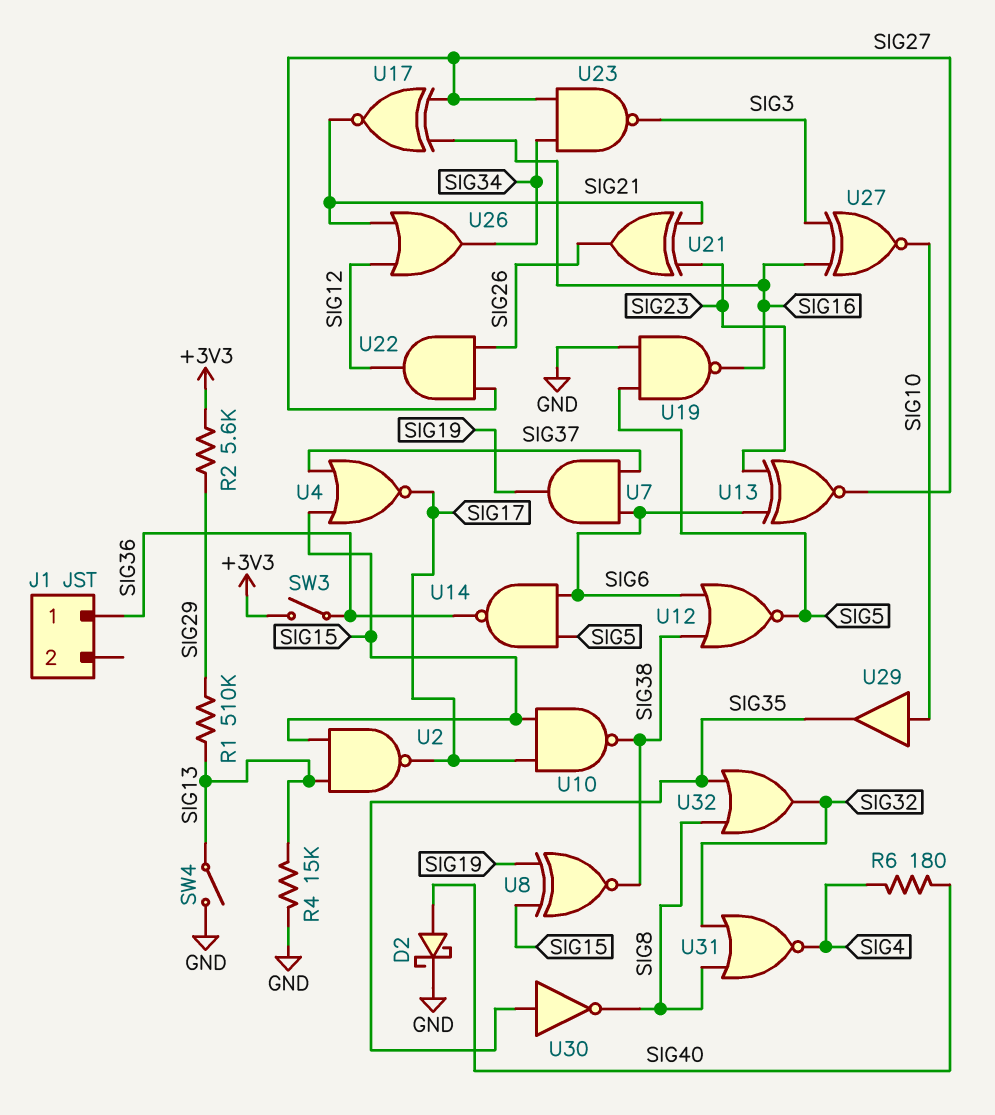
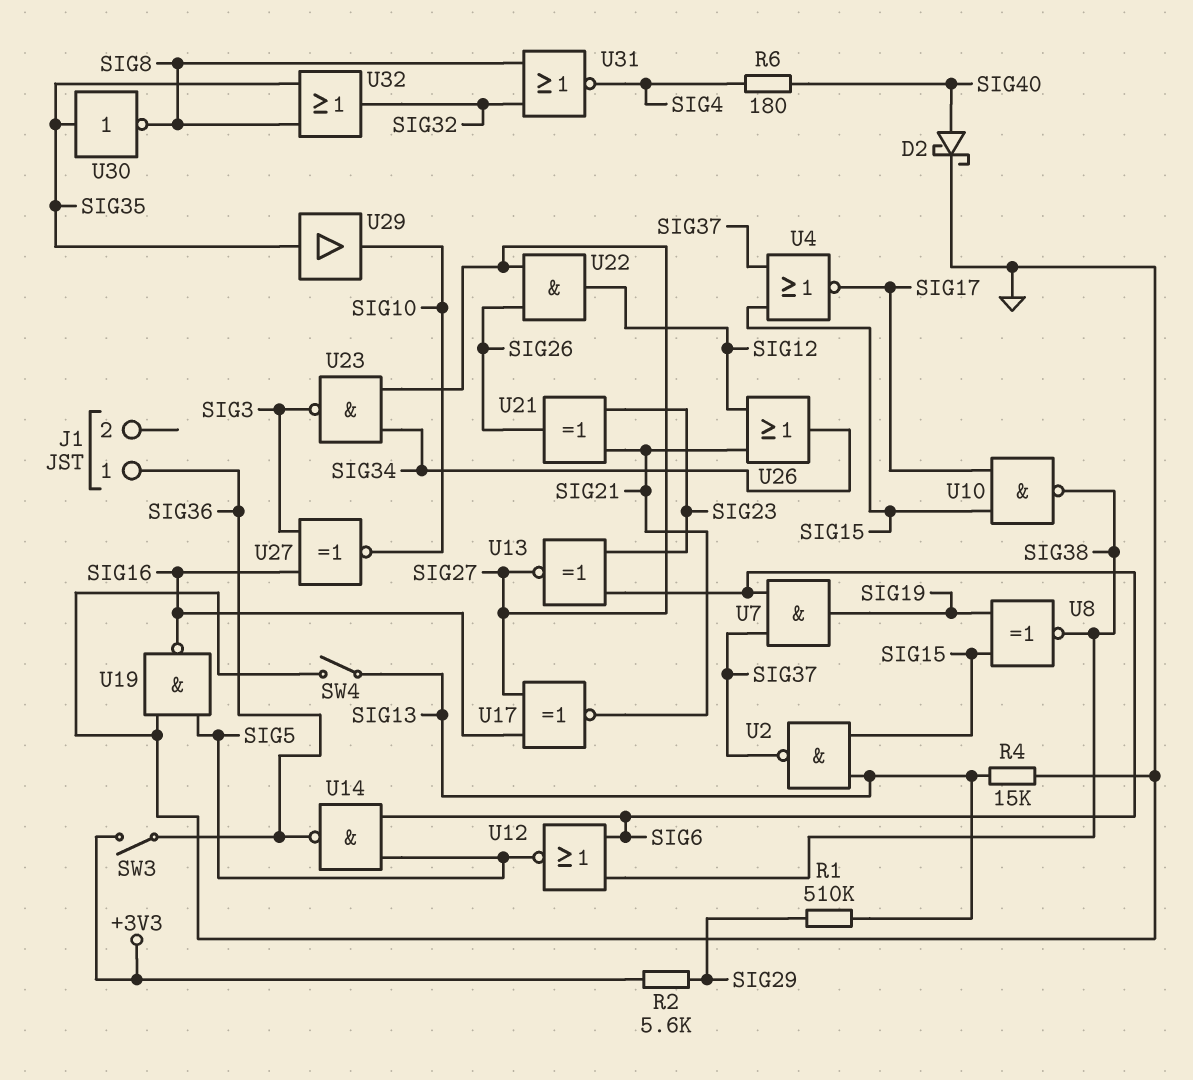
U2: NAND (in SIG13, in SIG15, out SIG17) -> NAND (in SIG13, in SIG15, out SIG37)
U29: buffer (in SIG10, out SIG35) -> buffer (in SIG35, out SIG10)

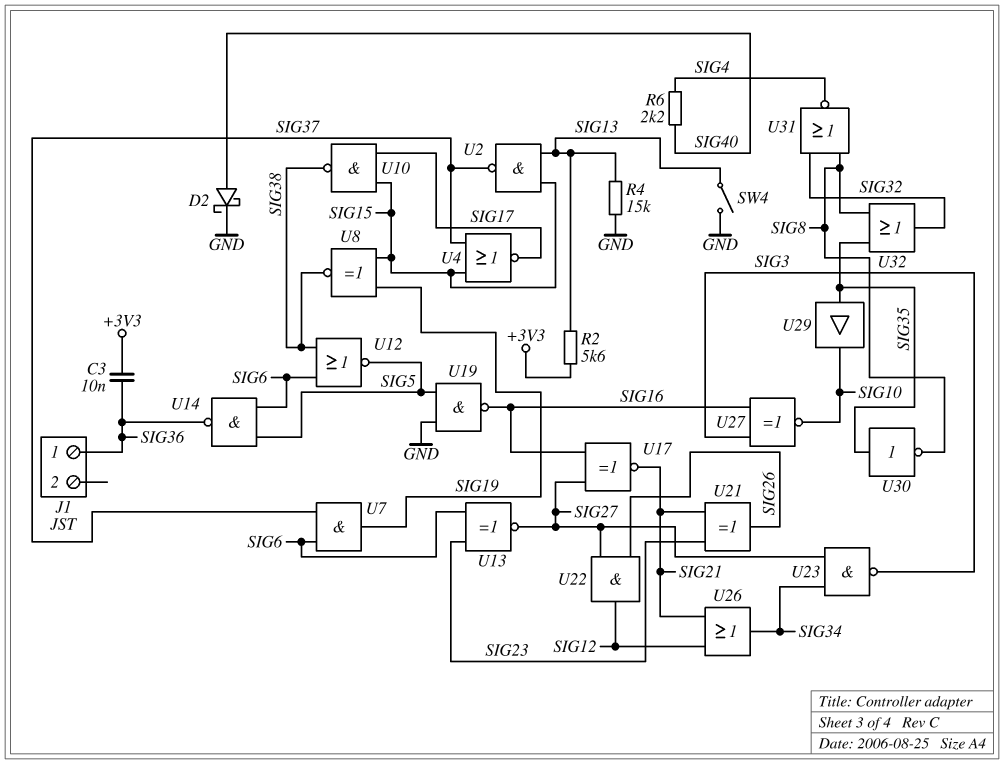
C3: none -> 10nF (+3V3, SIG36)
R1: 510k (SIG13, SIG29) -> none
R2: 5.6k (+3V3, SIG29) -> 5.6k (+3V3, SIG13)
R6: 180 (SIG4, SIG40) -> 2.2k (SIG4, SIG40)
SW3: switch (+3V3, SIG36) -> none

